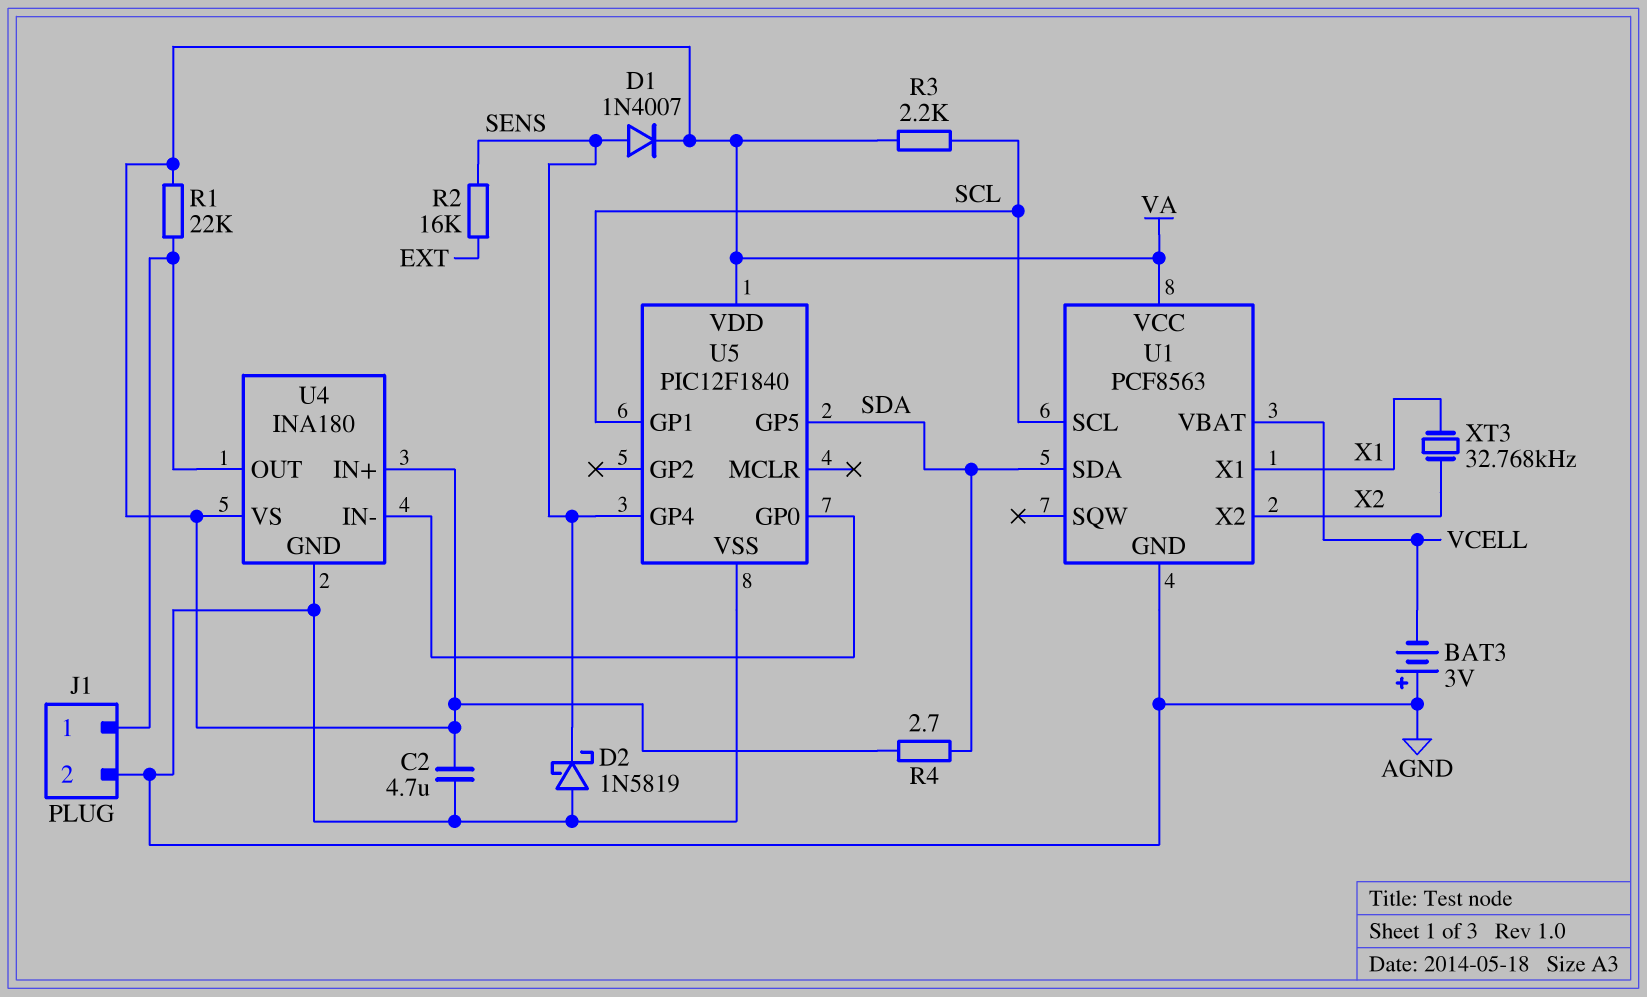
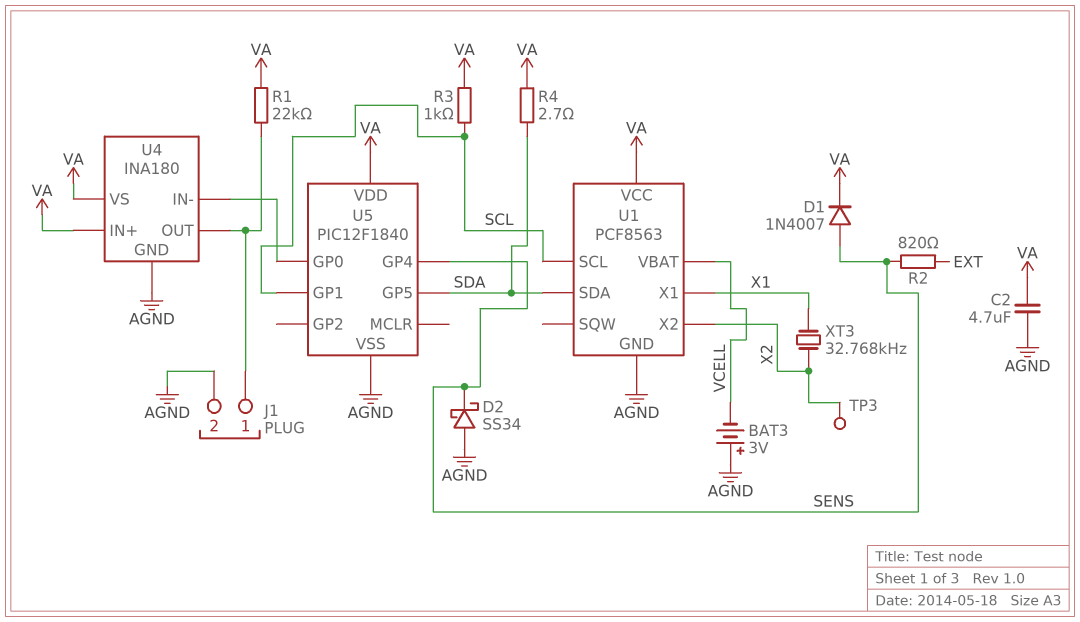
D2: schottky 1N5819 (A AGND, K SENS) -> schottky SS34 (A AGND, K SENS)
R2: 16k (EXT, SENS) -> 820 (EXT, SENS)
R3: 2.2k (SCL, VA) -> 1k (SCL, VA)
TP3: none -> test point (X2)

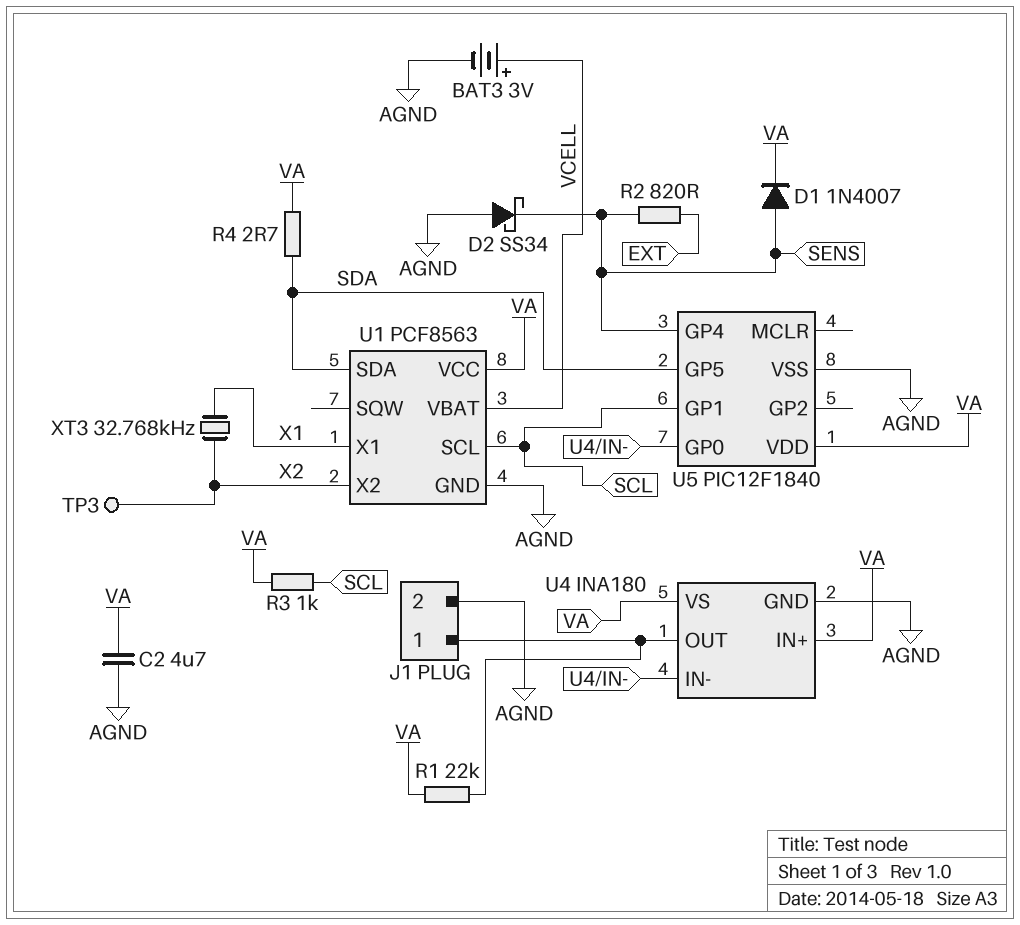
BAT3: 3V (plus AGND, minus VCELL) -> 3V (plus VCELL, minus AGND)

